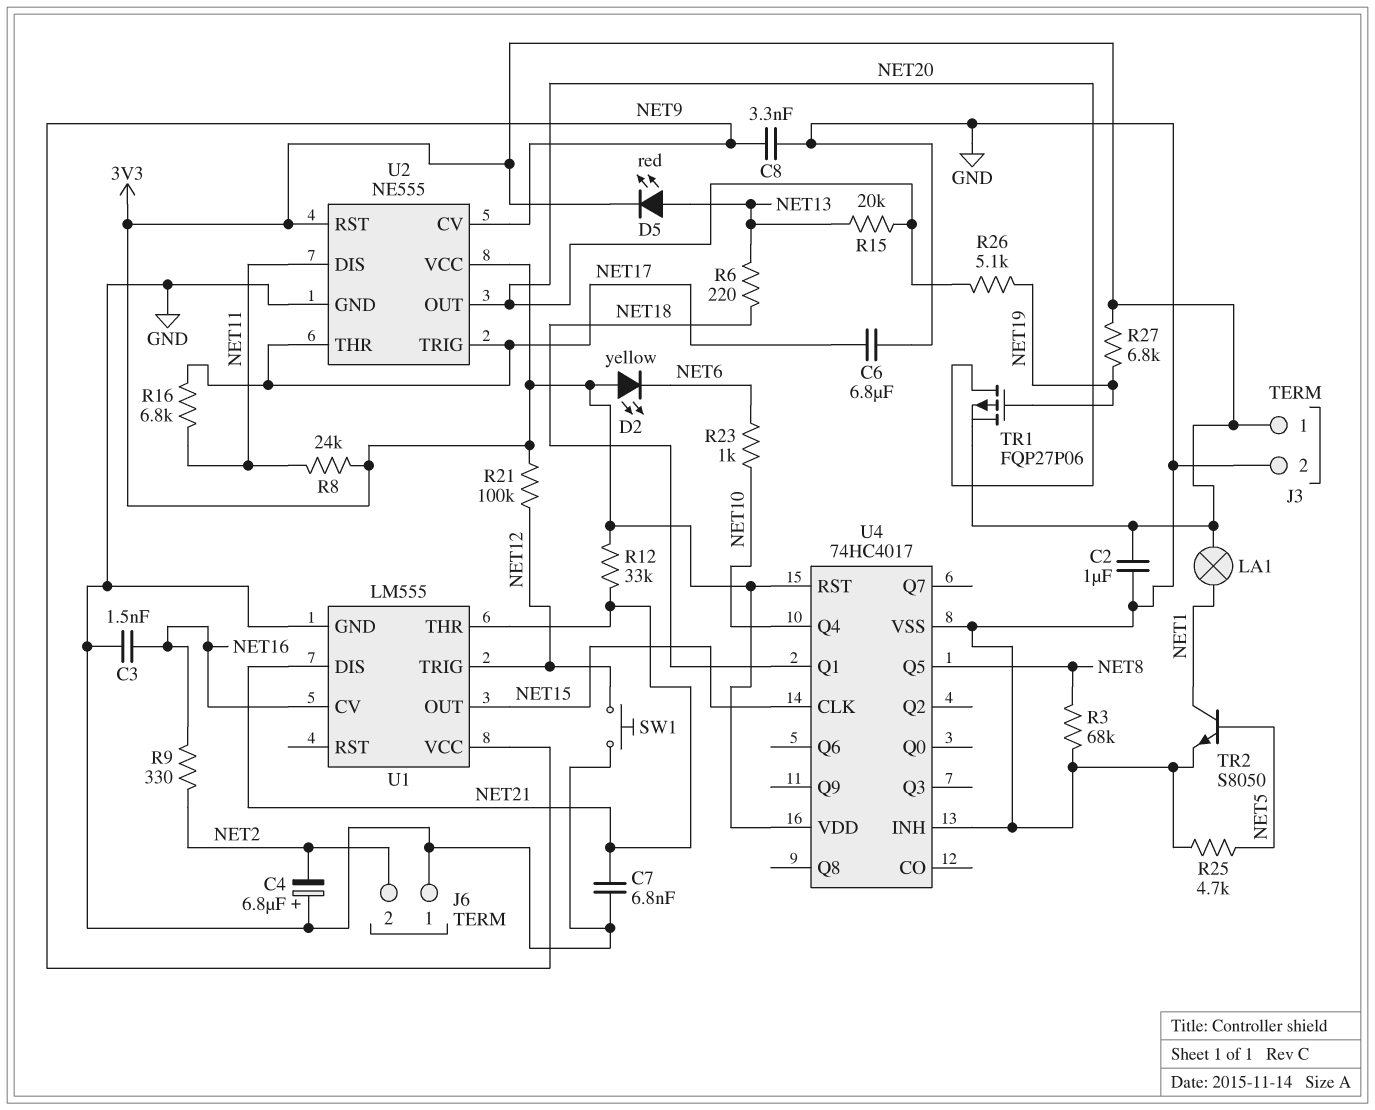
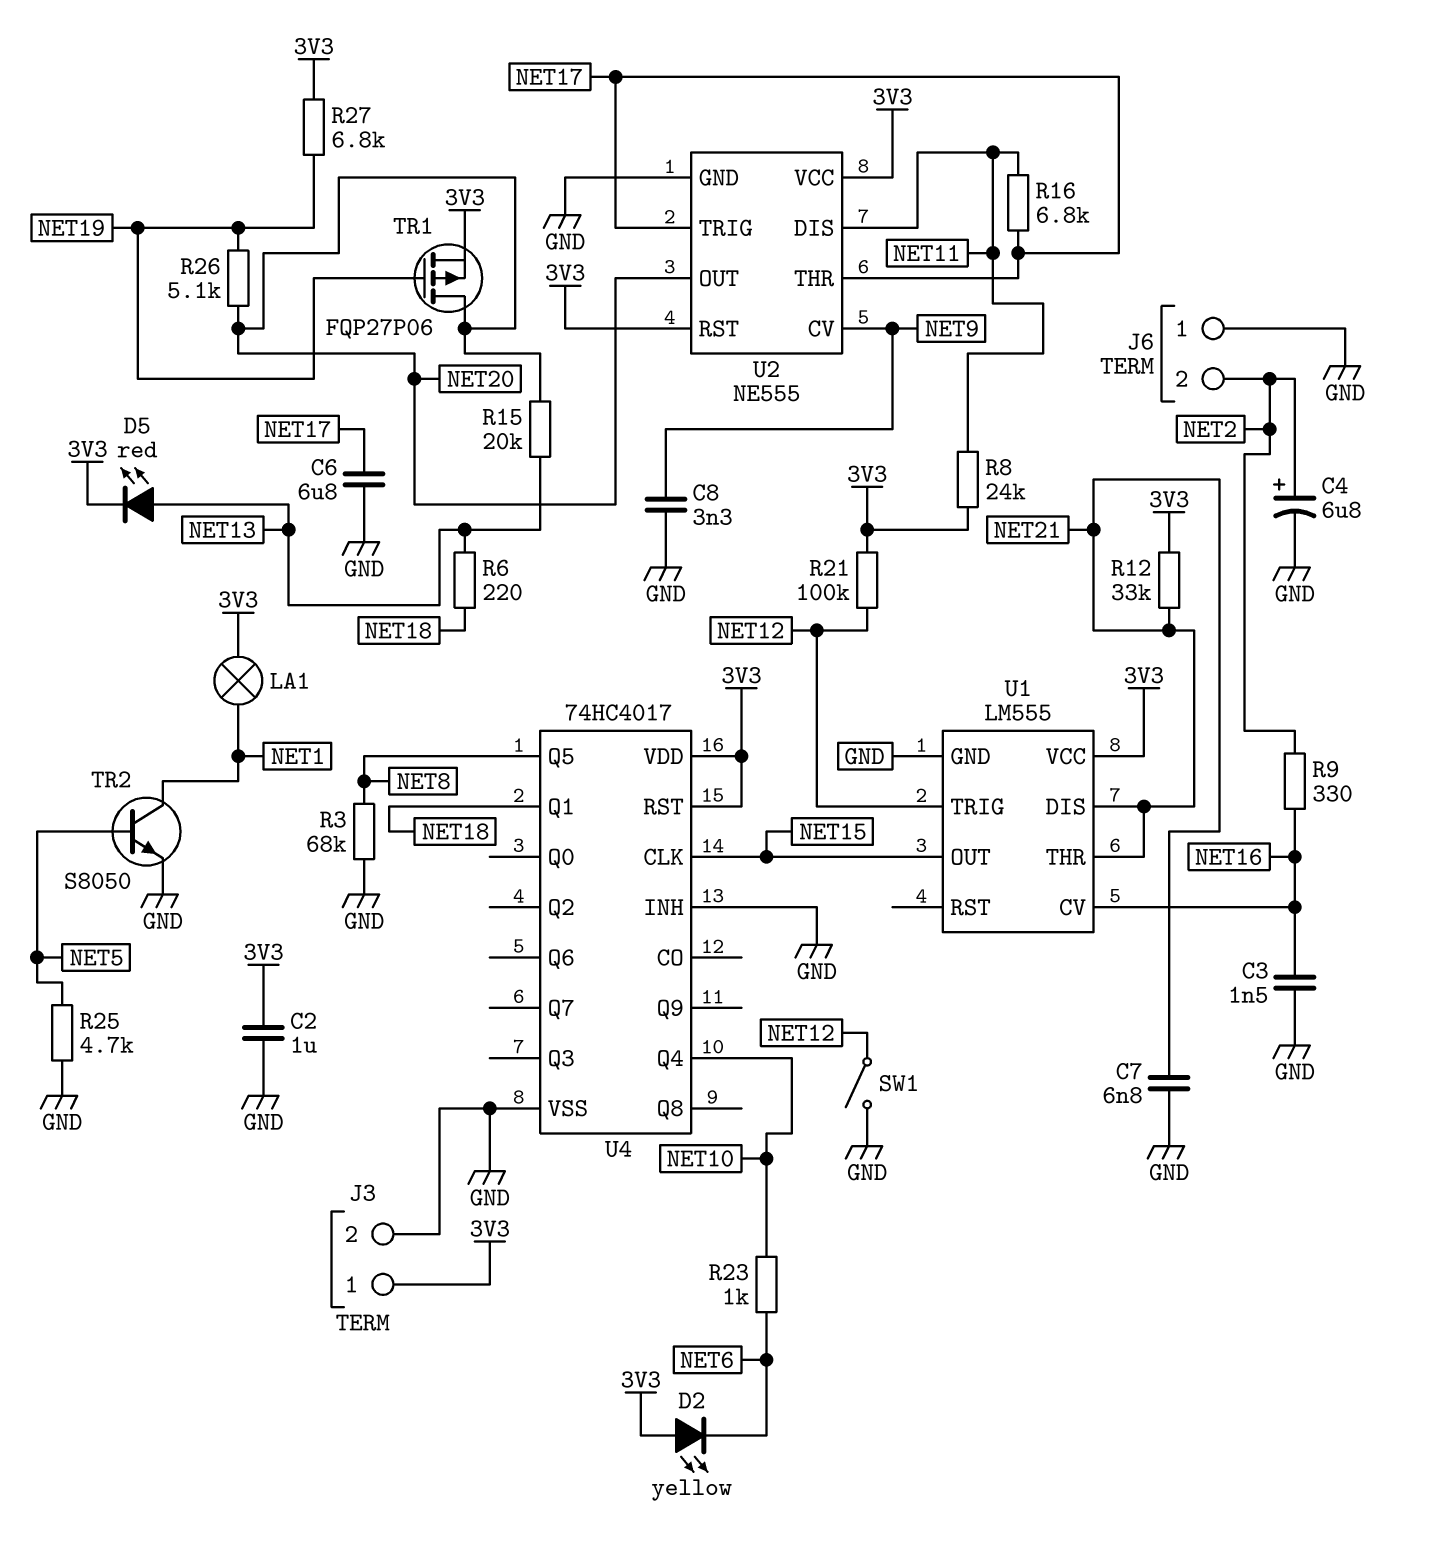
C4: 6.8uF (plus GND, minus NET2) -> 6.8uF (plus NET2, minus GND)
SW1: button (GND, NET12) -> switch (GND, NET12)
U1 pin VCC: NET9 -> 3V3

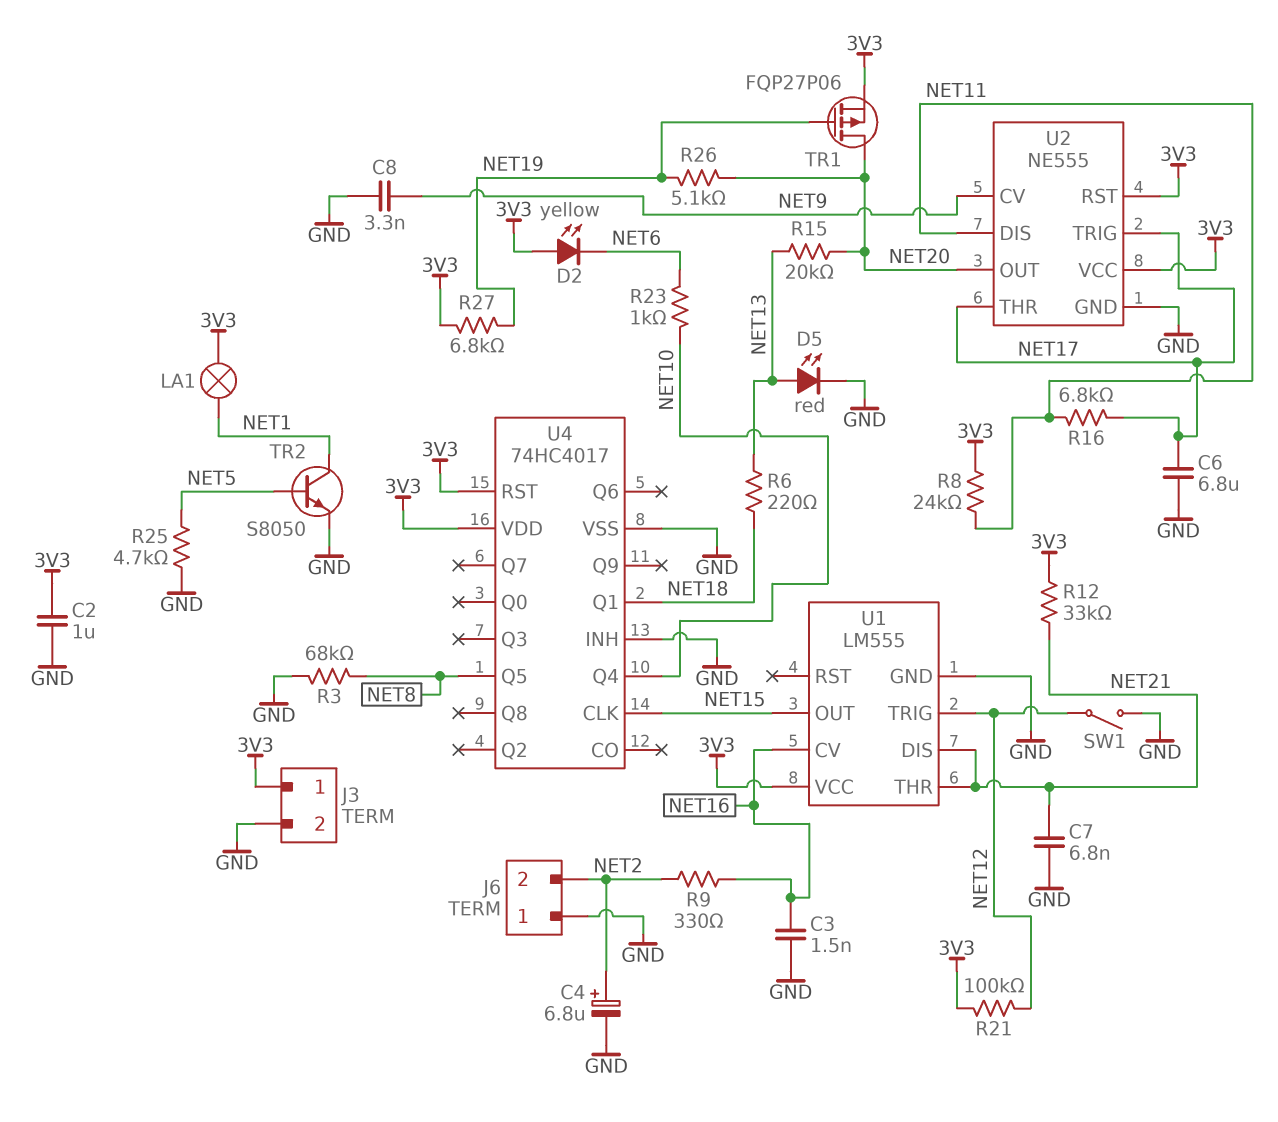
D5: LED red (A NET13, K 3V3) -> LED red (A NET13, K GND)

